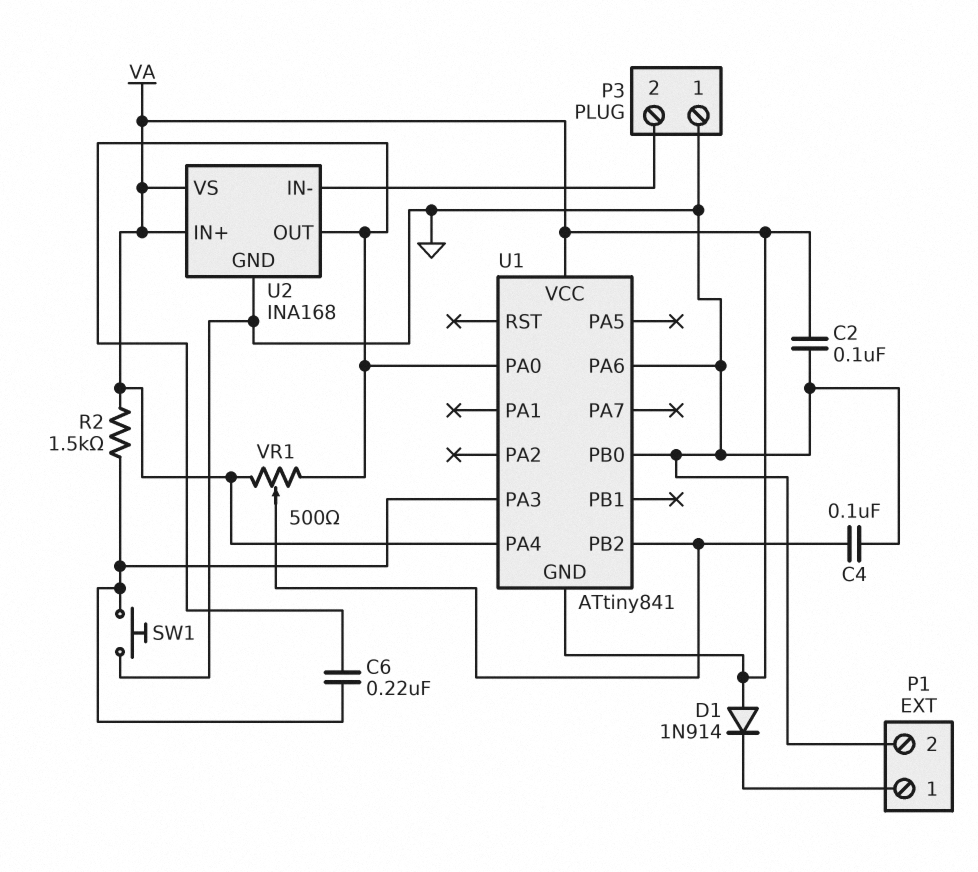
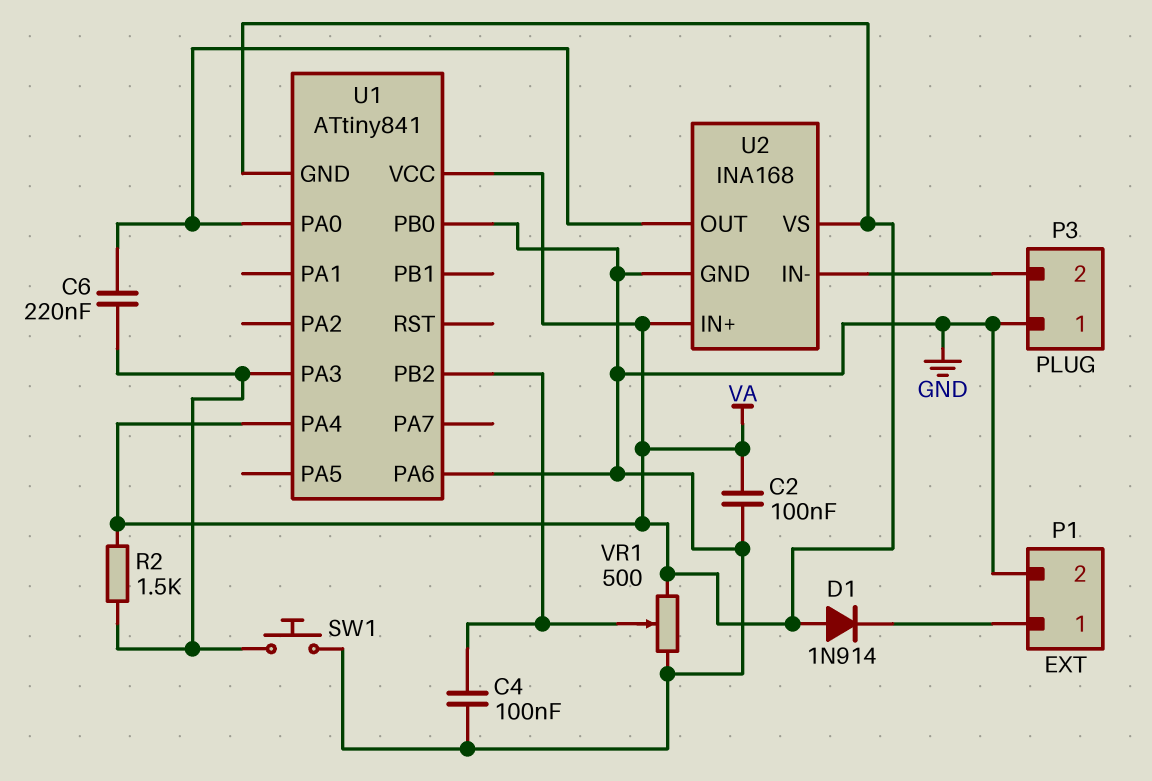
VR1: 500 (U1/PA0, VA, wiper U1/PB2) -> 500 (GND, VA, wiper U1/PB2)

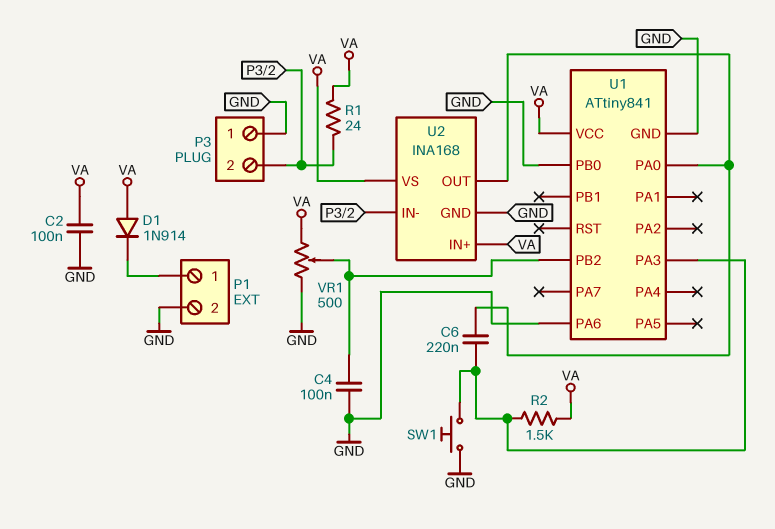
R1: none -> 24 (P3/2, VA)
U1 pin GND: VA -> GND
U1 pin PA4: VA -> none

